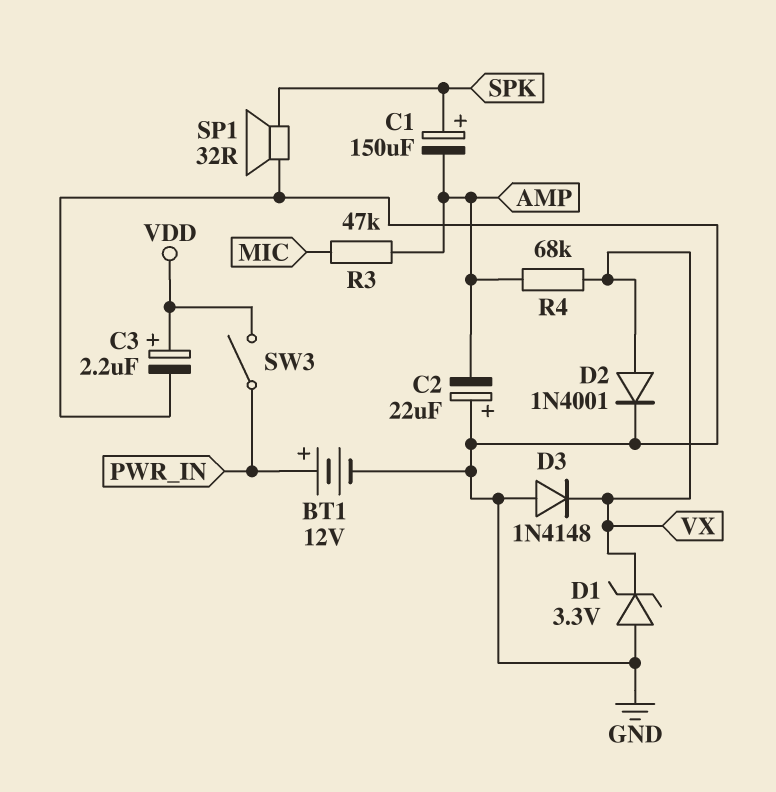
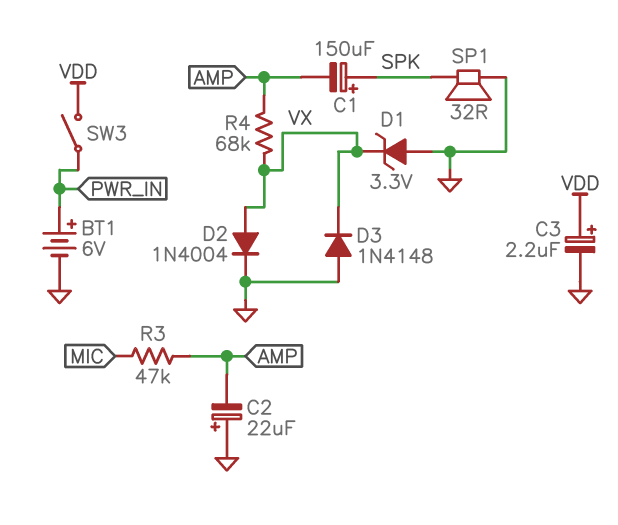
BT1: 12V (plus PWR_IN, minus GND) -> 6V (plus PWR_IN, minus GND)
D2: diode 1N4001 (A VX, K GND) -> diode 1N4004 (A VX, K GND)

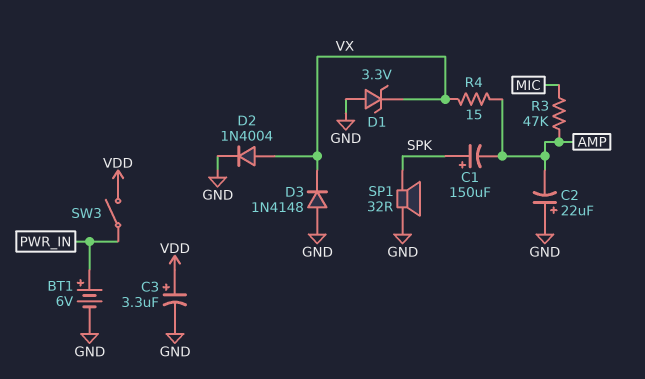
C3: 2.2uF (plus VDD, minus GND) -> 3.3uF (plus VDD, minus GND)
R4: 68k (AMP, VX) -> 15 (AMP, VX)

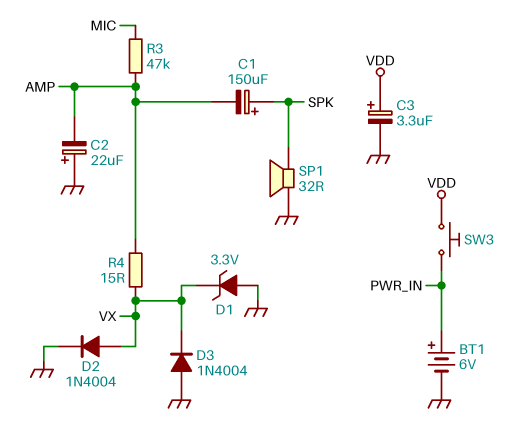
D3: diode 1N4148 (A GND, K VX) -> diode 1N4004 (A GND, K VX)
SW3: switch (PWR_IN, VDD) -> button (PWR_IN, VDD)

